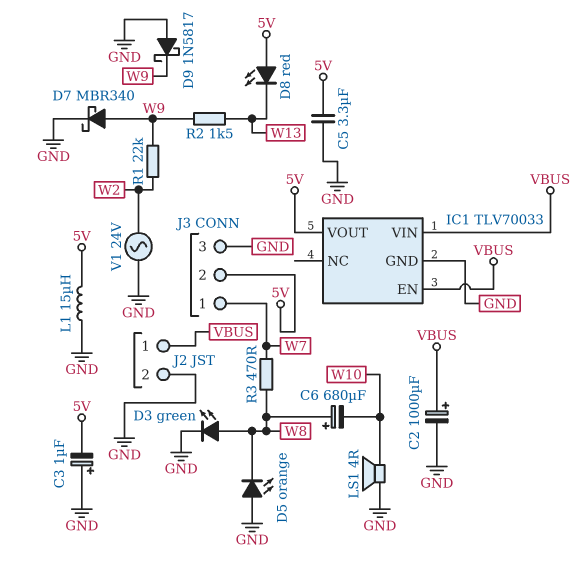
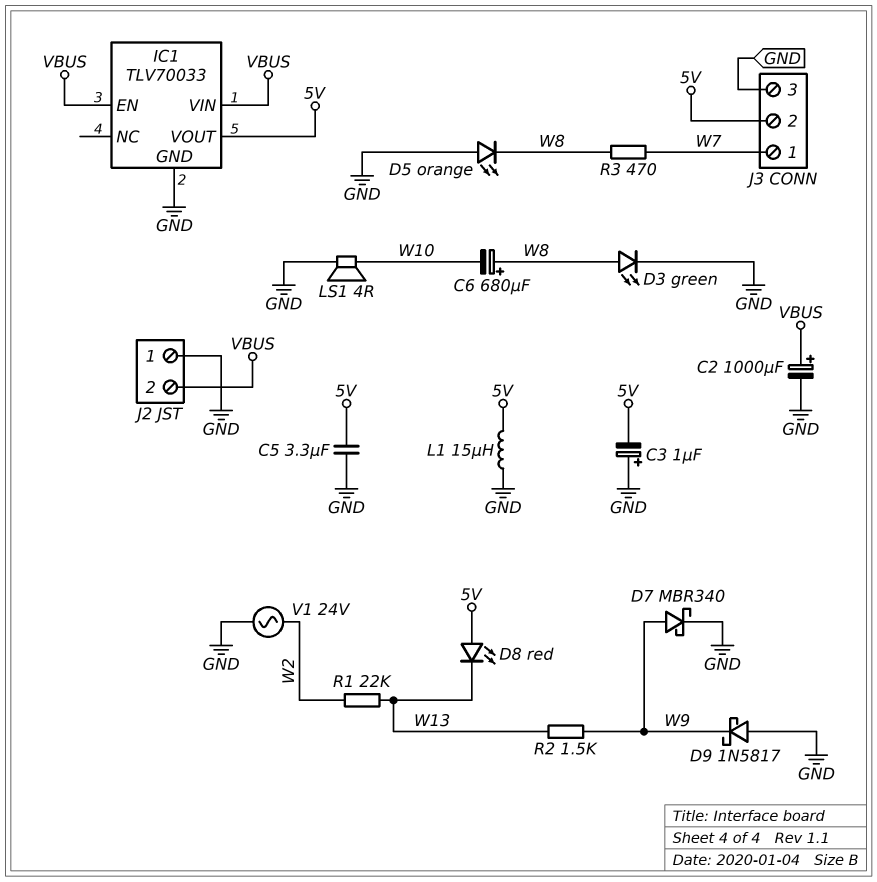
J2 pin 1: VBUS -> GND
J2 pin 2: GND -> VBUS
R1: 22k (W2, W9) -> 22k (W2, W13)

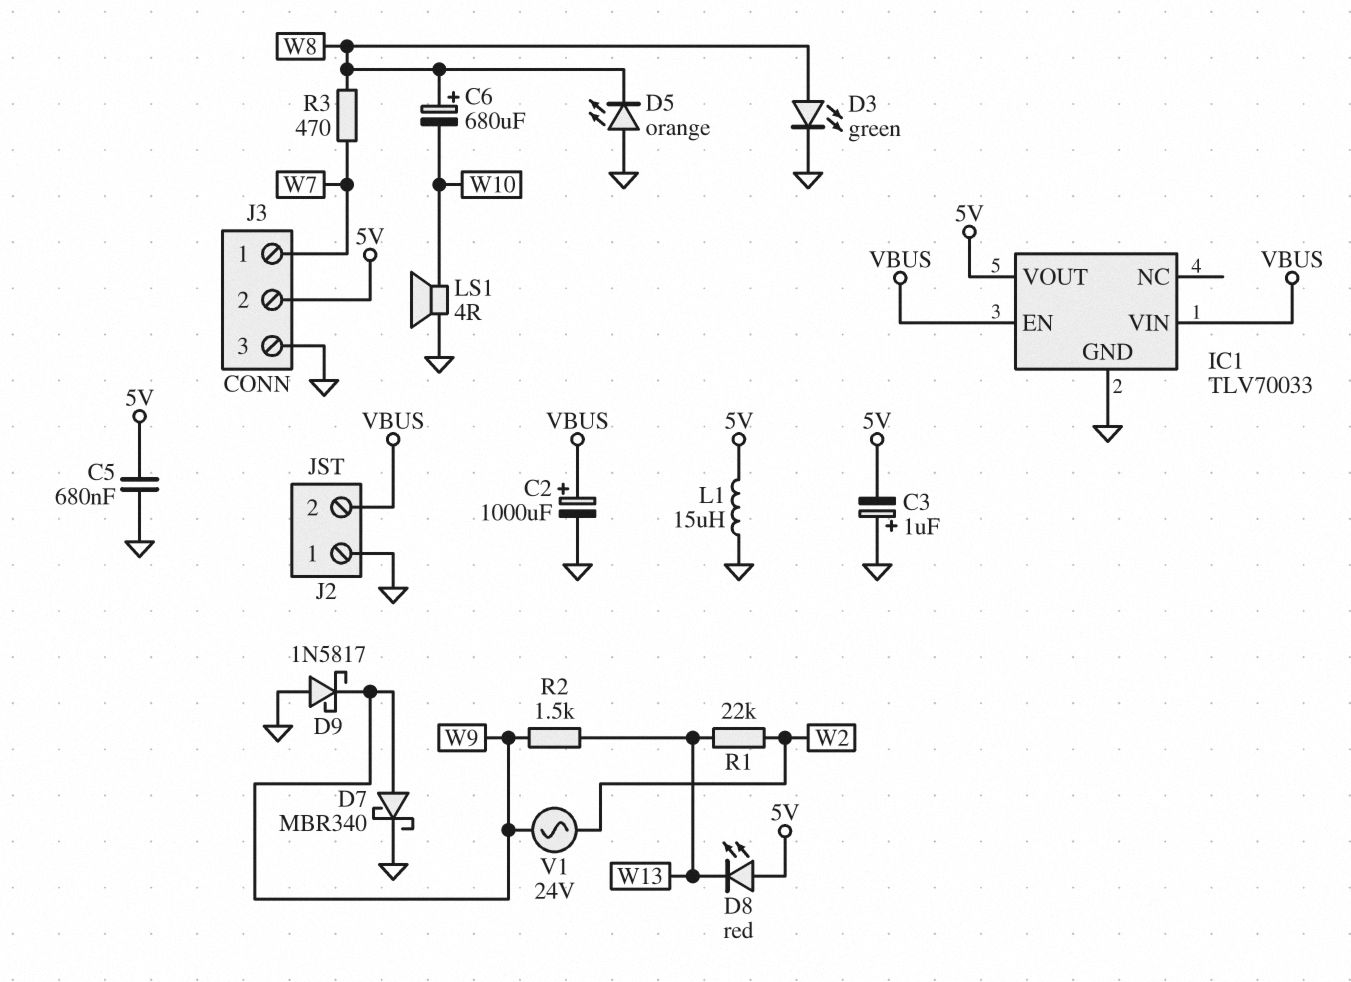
C5: 3.3uF (5V, GND) -> 680nF (5V, GND)
V1: AC 24V (GND, W2) -> AC 24V (W2, W9)

